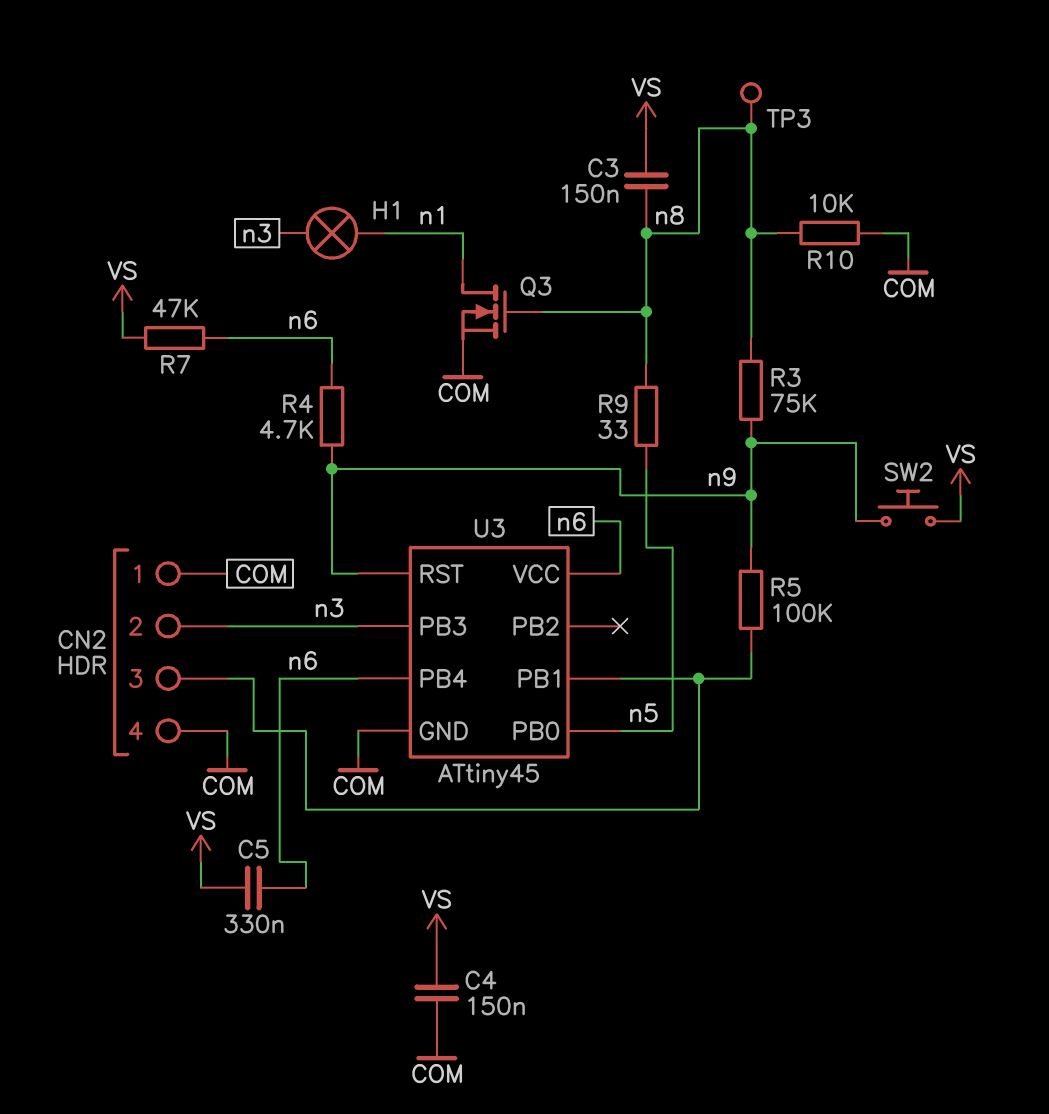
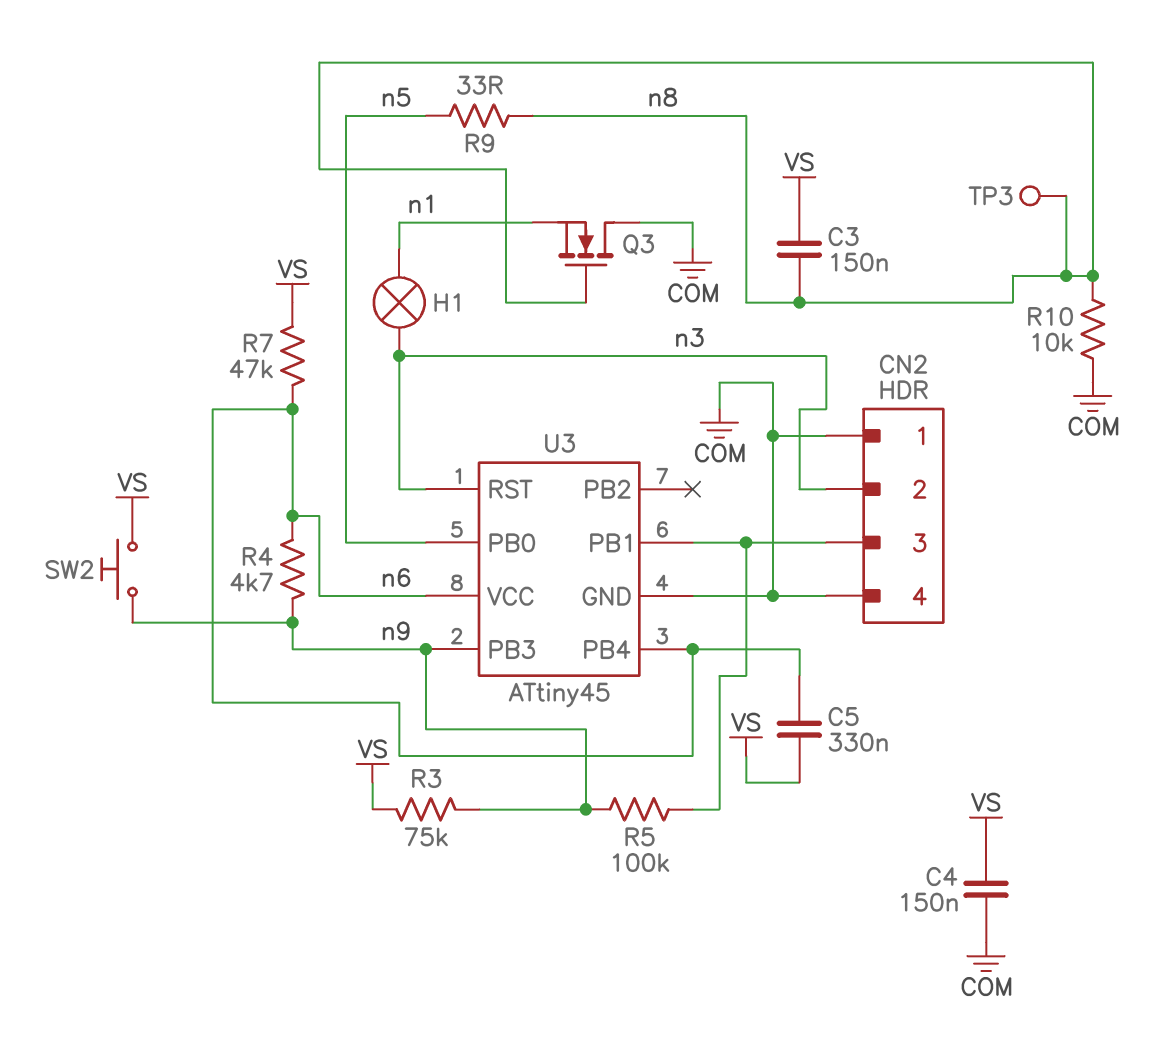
Q3: NMOS (G n8, D n1, S COM) -> NMOS (G n8, D COM, S n1)
R3: 75k (n8, n9) -> 75k (VS, n9)
U3 pin PB3: n3 -> n9
U3 pin RST: n9 -> n3

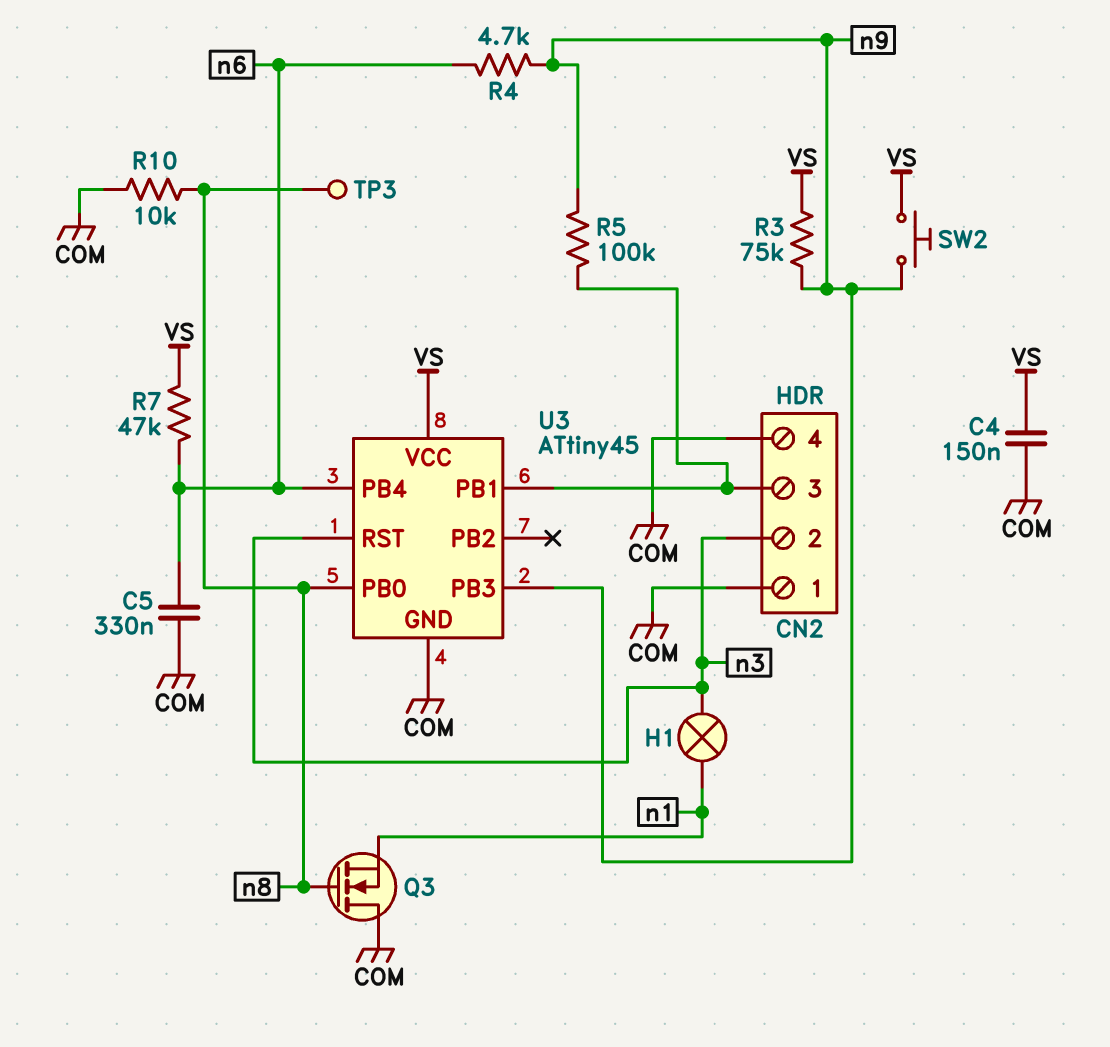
C3: 150nF (VS, n8) -> none
C5: 330nF (VS, n6) -> 330nF (COM, n6)
R9: 33 (n5, n8) -> none
U3 pin PB0: n5 -> n8
U3 pin VCC: n6 -> VS

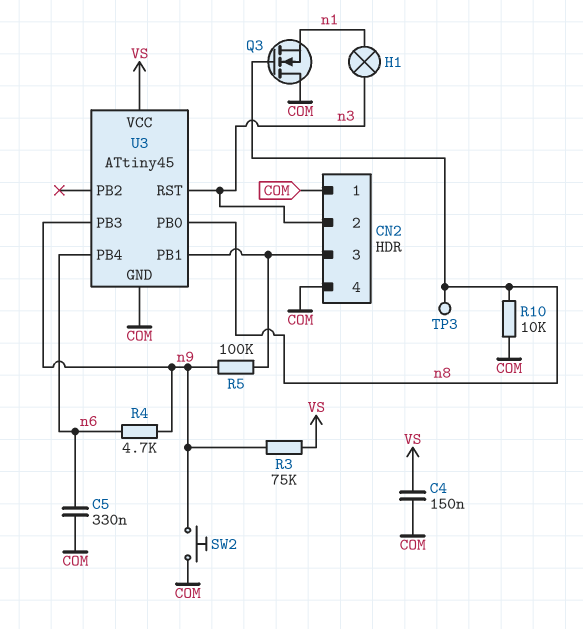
R7: 47k (VS, n6) -> none
SW2: button (VS, n9) -> button (COM, n9)

